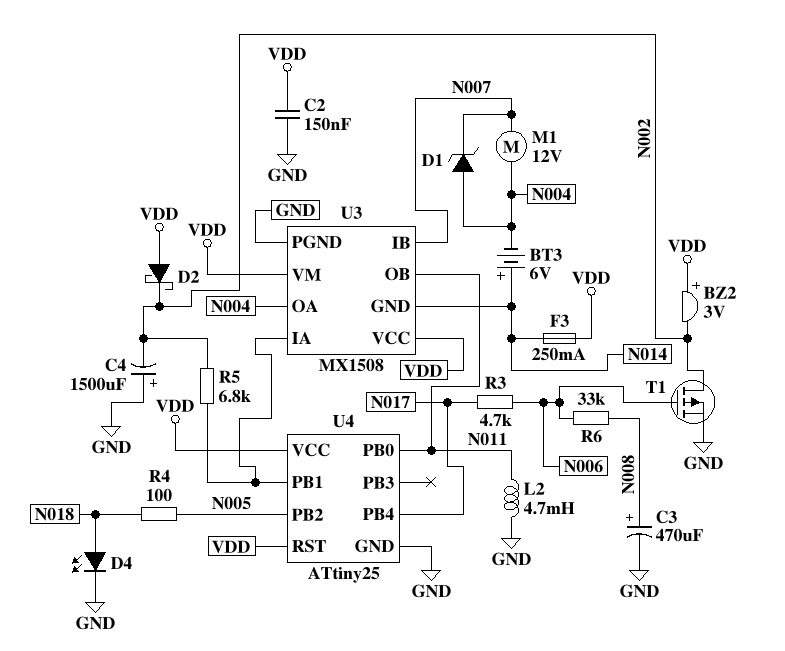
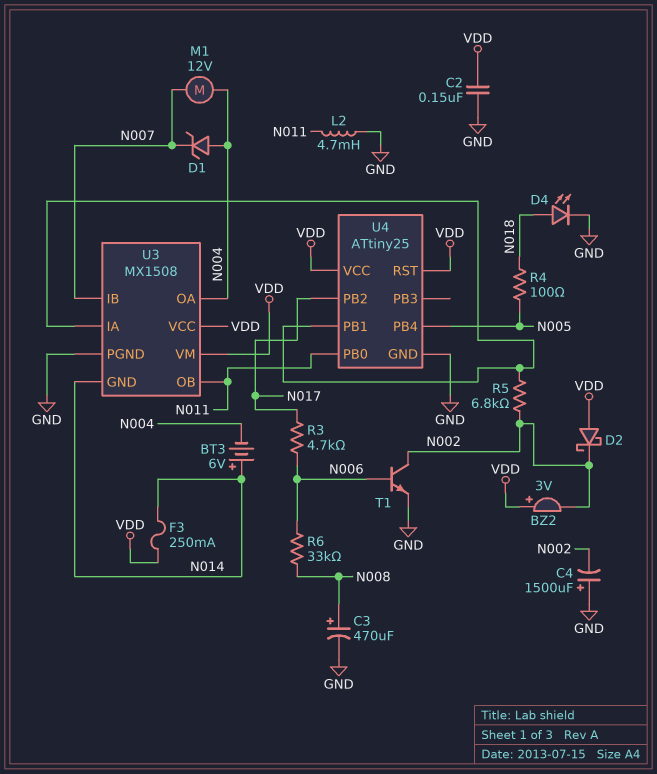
T1: PMOS (G N006, D N002, S GND) -> NPN (B N006, C N002, E GND)
U4 pin PB2: N005 -> N017
U4 pin PB4: N017 -> N005

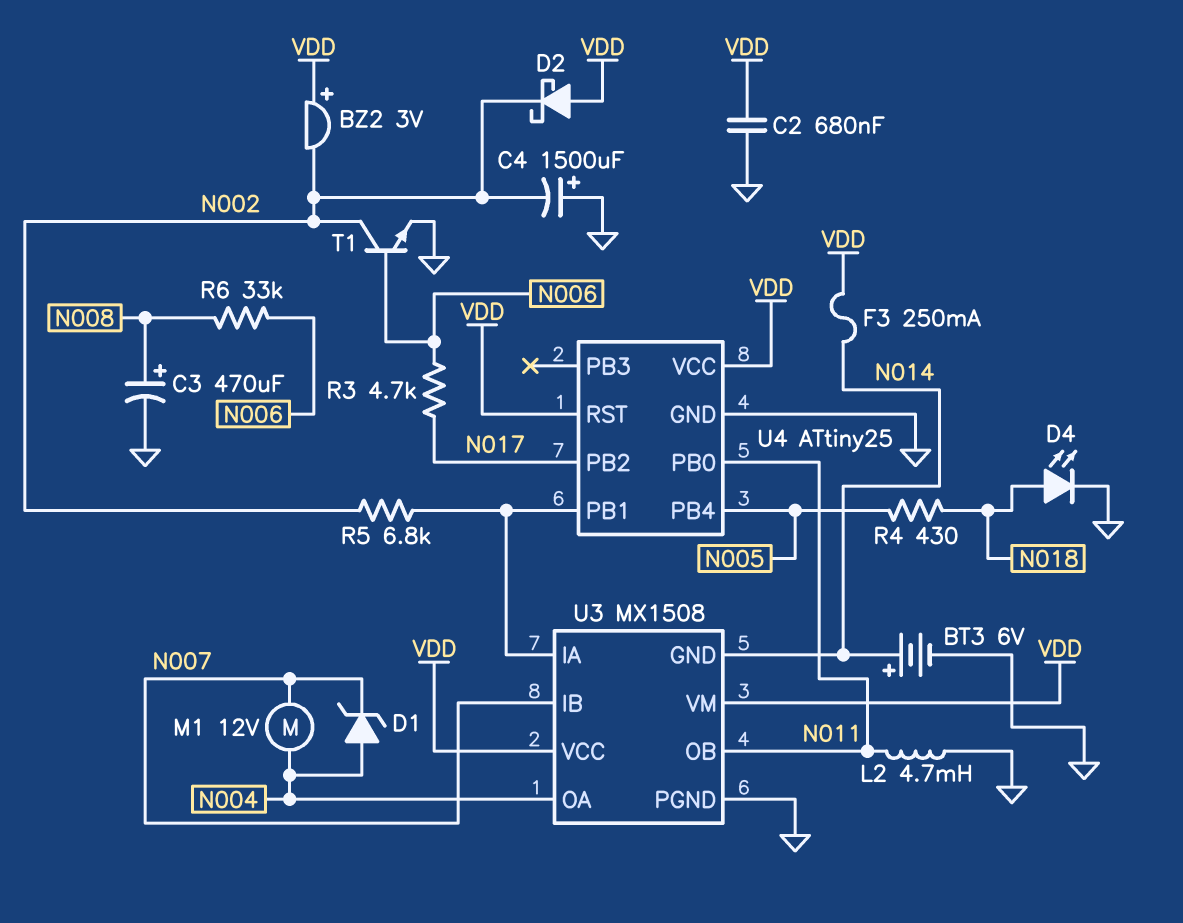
BT3: 6V (plus N014, minus N004) -> 6V (plus N014, minus GND)
C2: 150nF (GND, VDD) -> 680nF (GND, VDD)
R4: 100 (N005, N018) -> 430 (N005, N018)

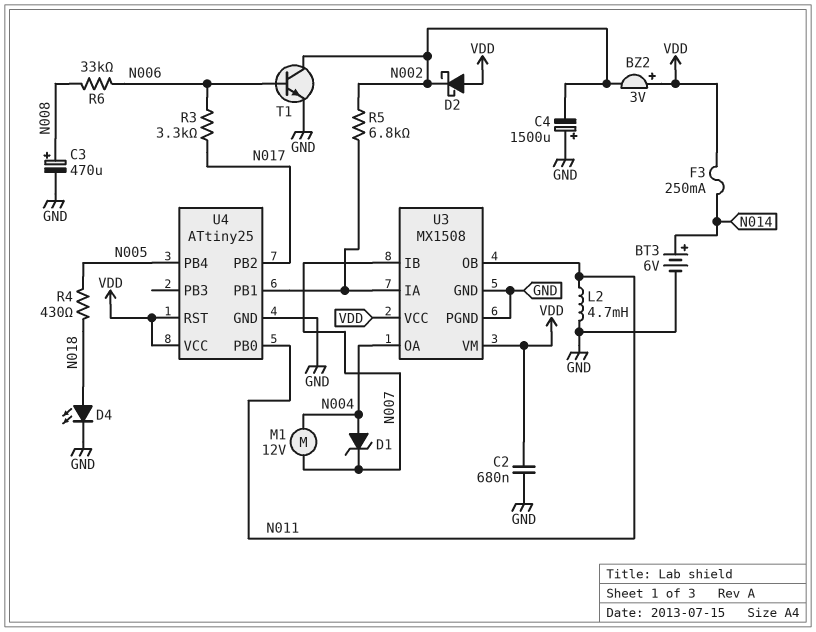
R3: 4.7k (N006, N017) -> 3.3k (N006, N017)
U3 pin GND: N014 -> GND

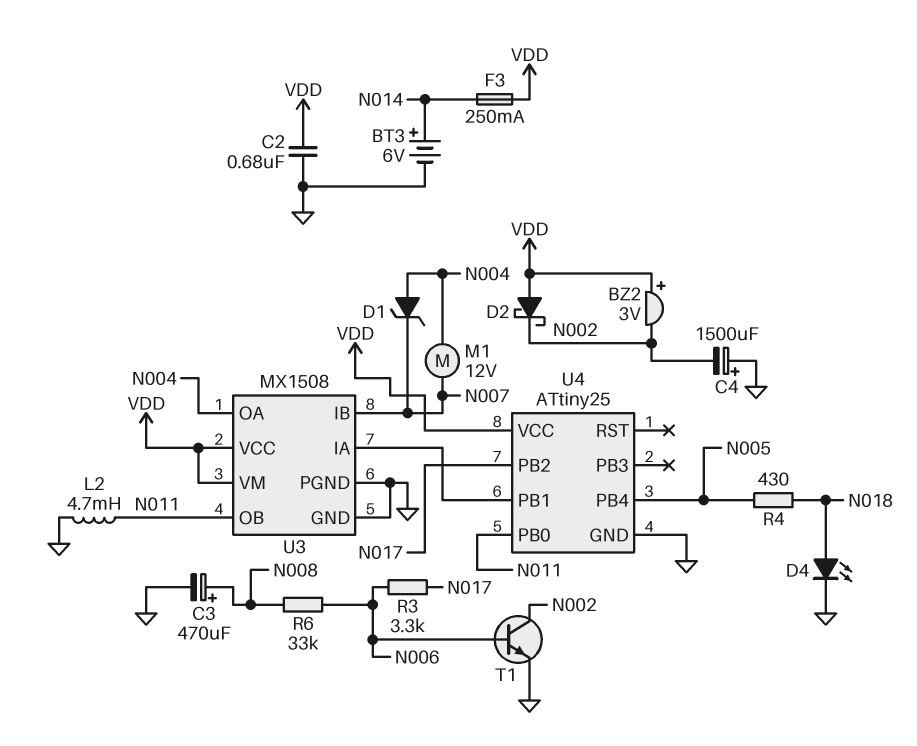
R5: 6.8k (N002, U3/IA) -> none
U4 pin RST: VDD -> none

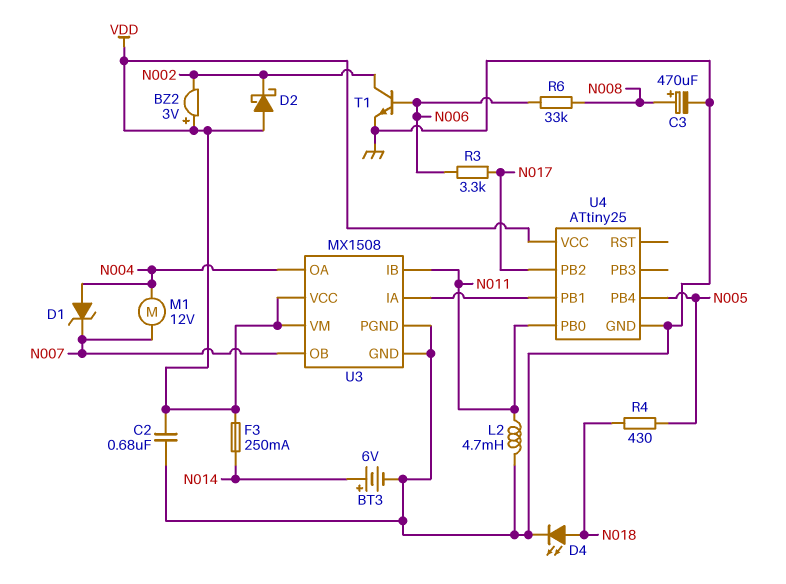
C4: 1500uF (plus GND, minus N002) -> none
U3 pin IB: N007 -> N011
U3 pin OB: N011 -> N007

